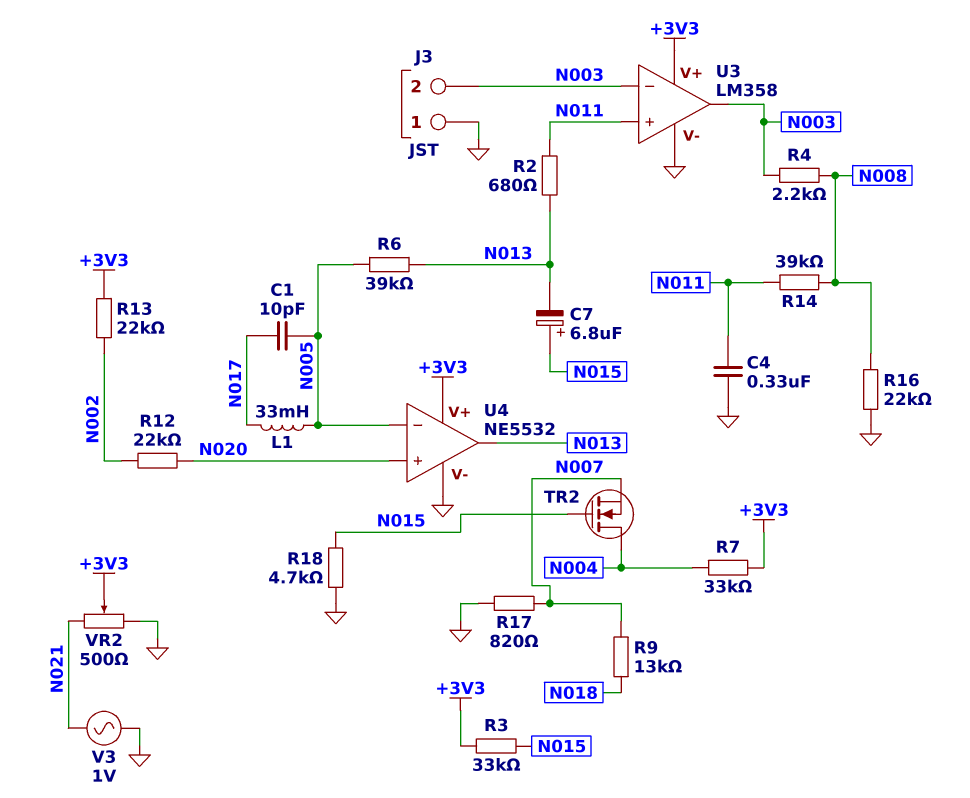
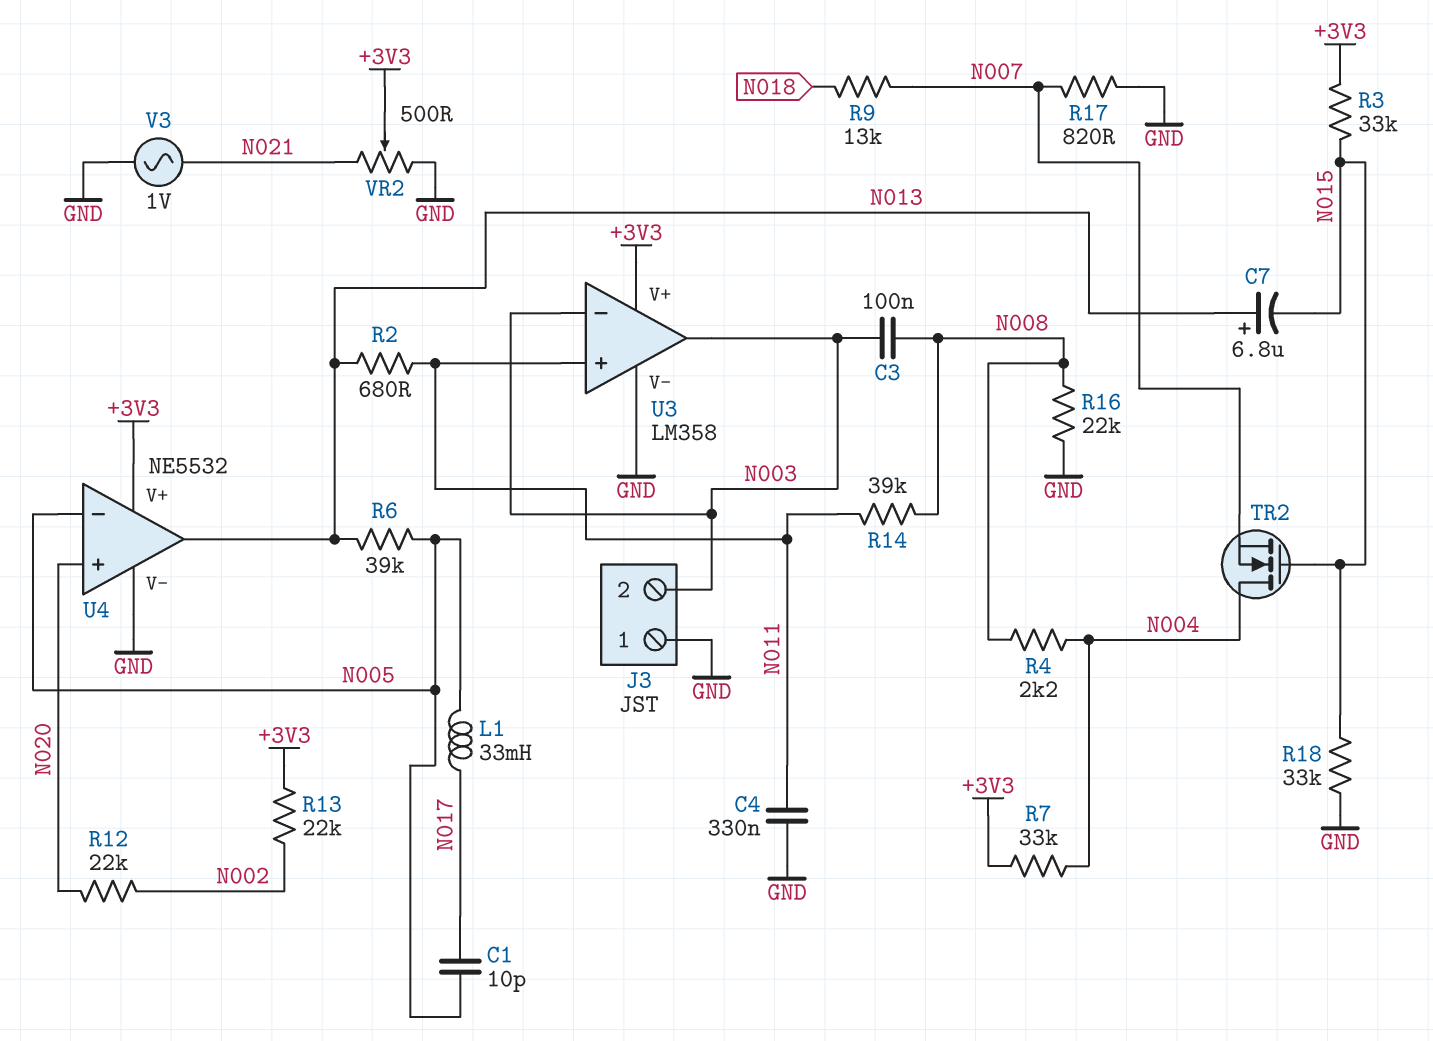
C3: none -> 100nF (N003, N008)
C7: 6.8uF (plus N015, minus N013) -> 6.8uF (plus N013, minus N015)
R4: 2.2k (N003, N008) -> 2.2k (N004, N008)
R18: 4.7k (GND, N015) -> 33k (GND, N015)

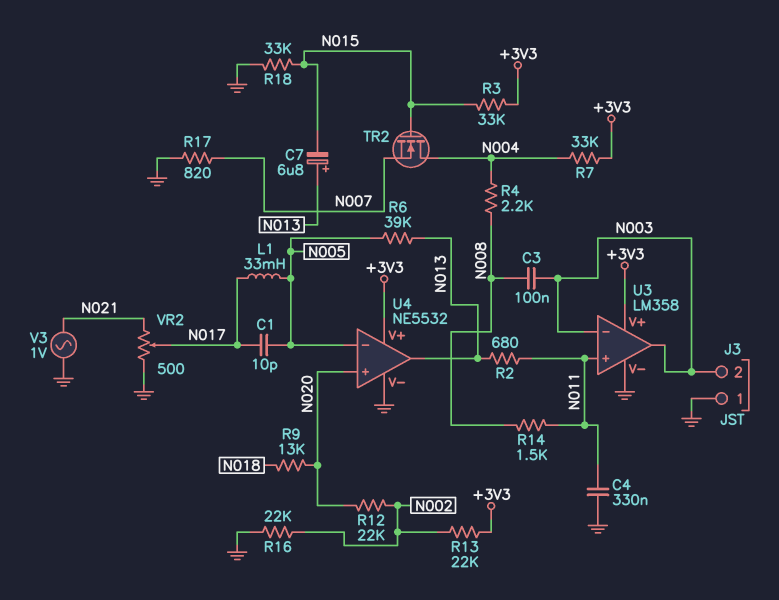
R9: 13k (N007, N018) -> 13k (N018, N020)
R14: 39k (N008, N011) -> 1.5k (N008, N011)
R16: 22k (GND, N008) -> 22k (GND, N002)
VR2: 500 (GND, N021, wiper +3V3) -> 500 (GND, N021, wiper N017)

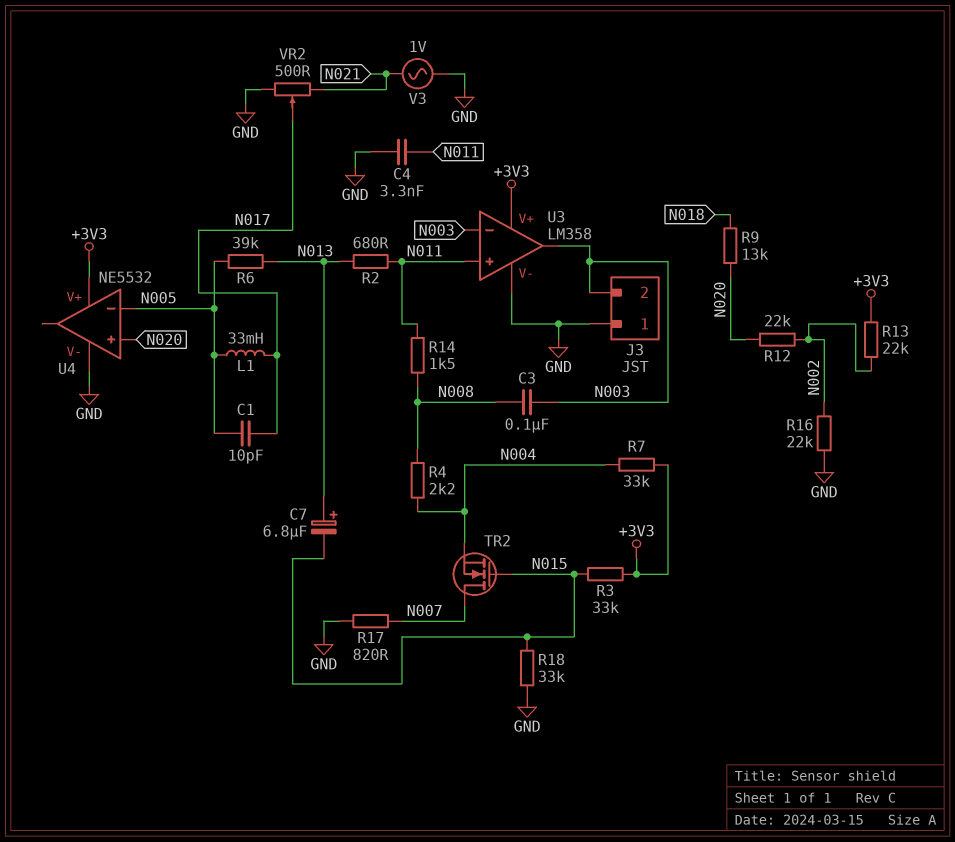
C4: 330nF (GND, N011) -> 3.3nF (GND, N011)
TR2: NMOS (G N015, D N004, S N007) -> NMOS (G N015, D N007, S N004)
U4 pin out: N013 -> none

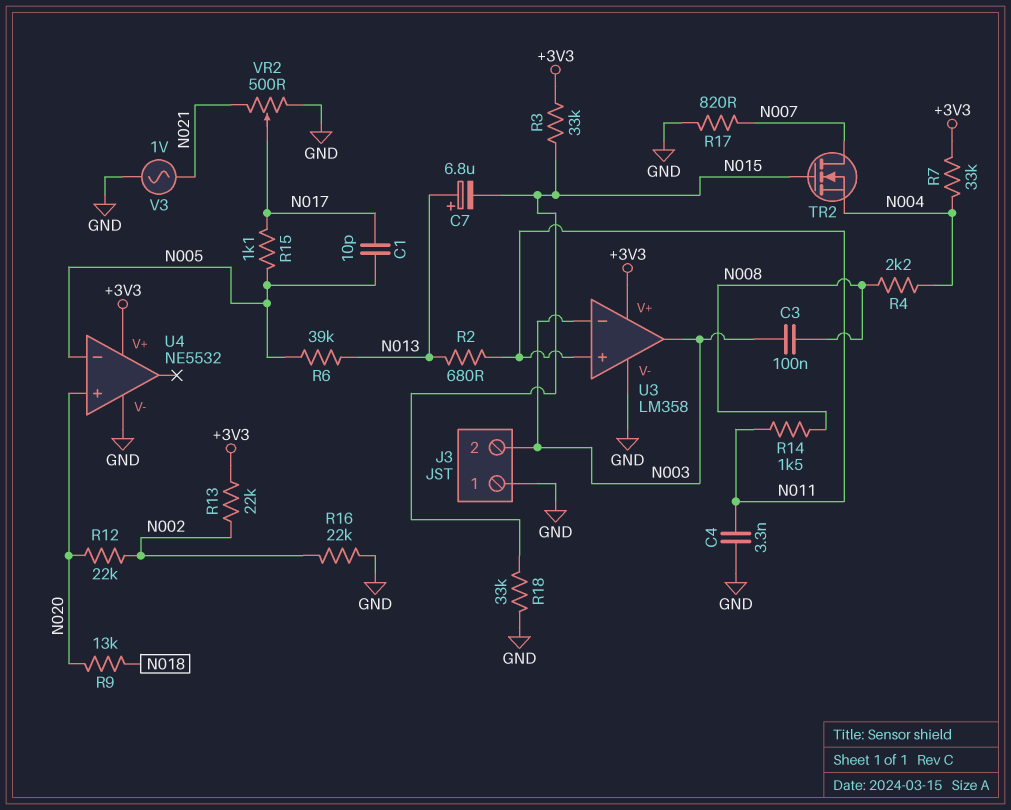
L1: 33mH (N005, N017) -> none
R15: none -> 1.1k (N005, N017)

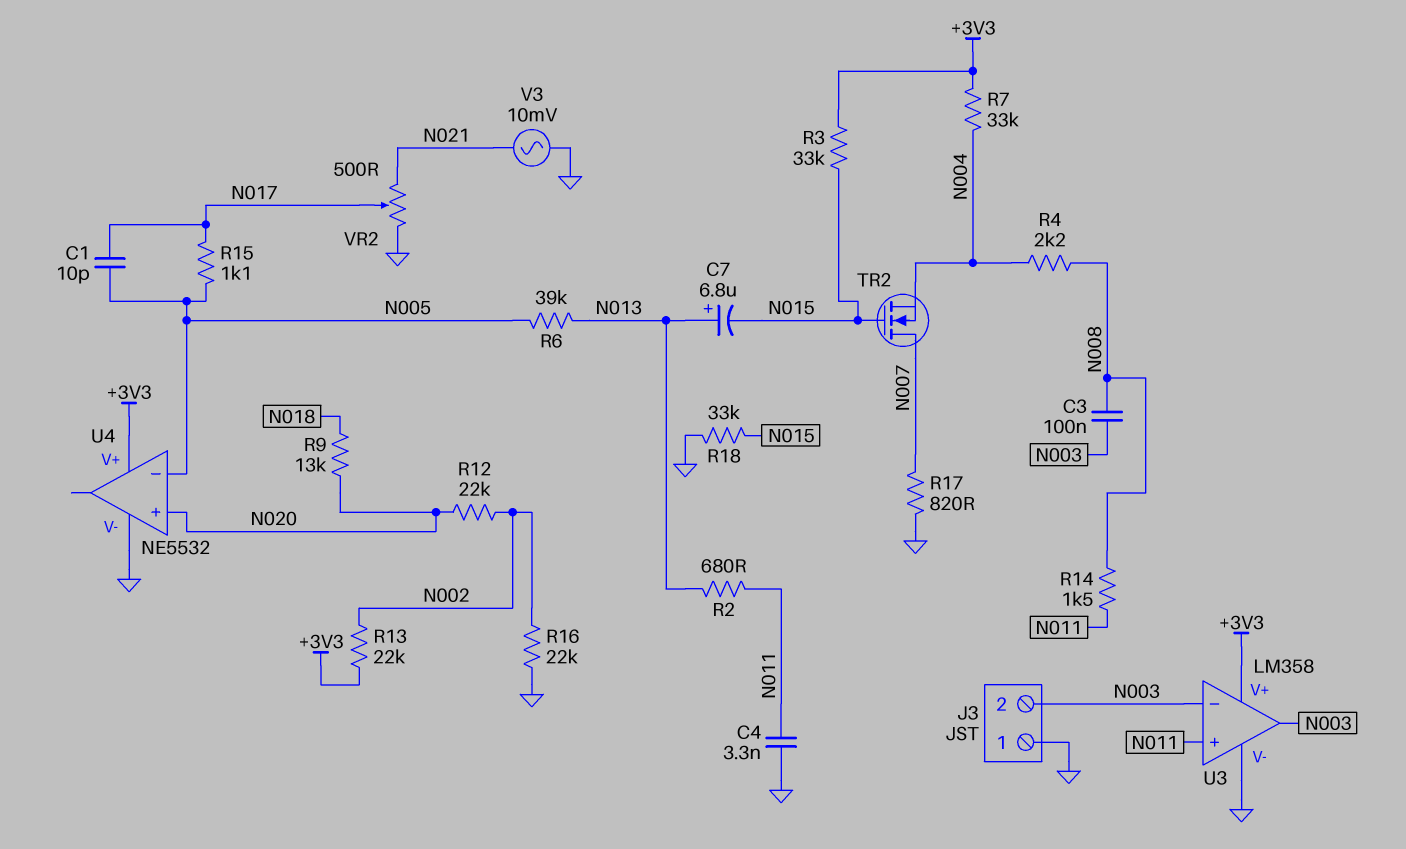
V3: AC 1V (GND, N021) -> AC 10mV (GND, N021)

